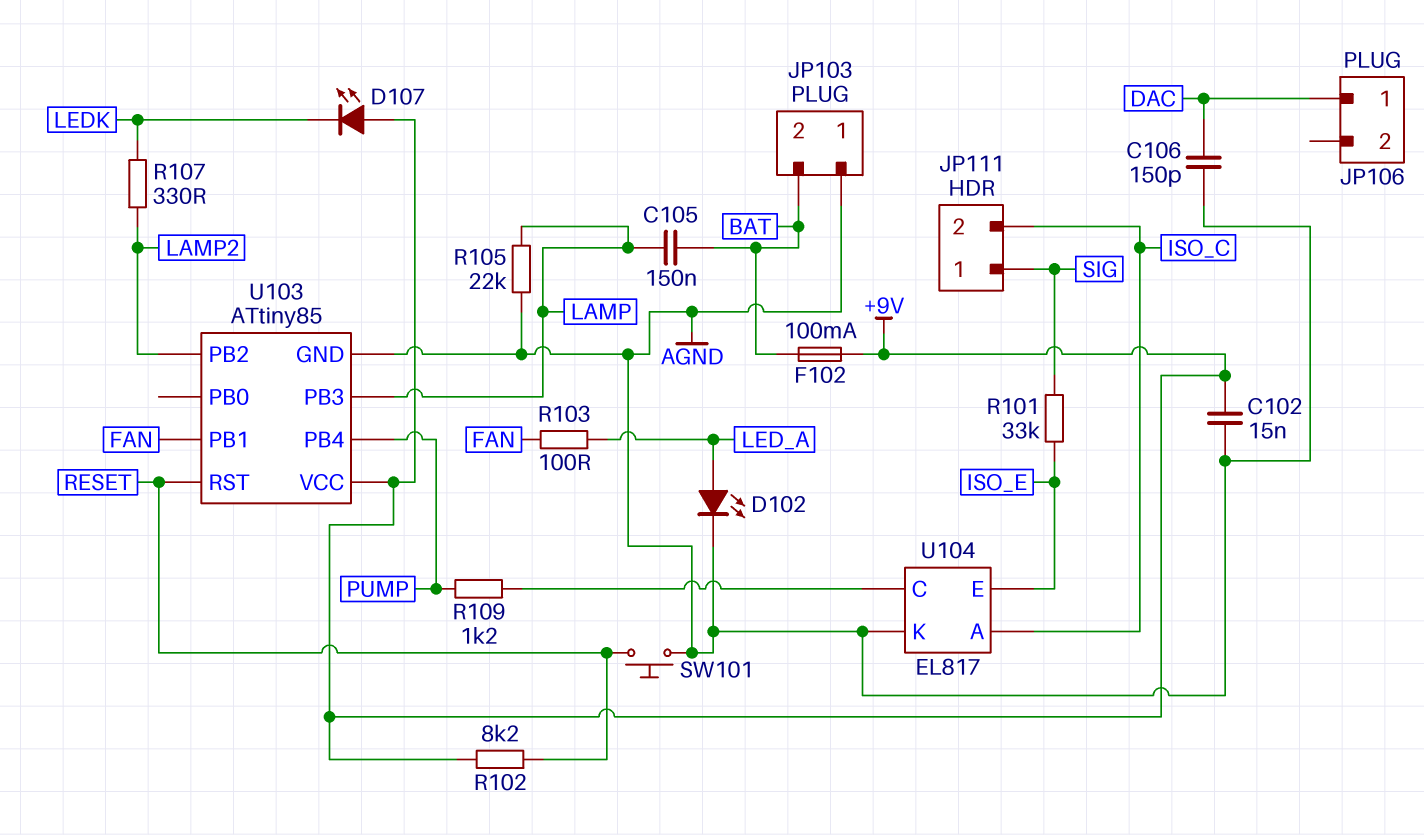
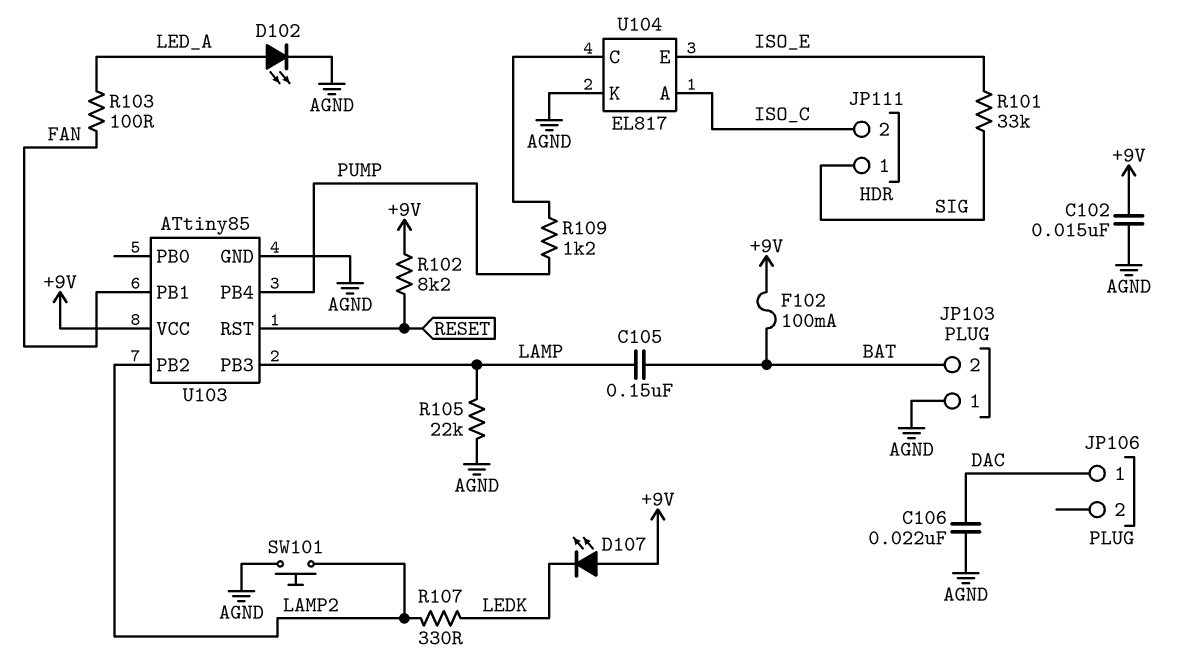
C106: 150pF (AGND, DAC) -> 22nF (AGND, DAC)
SW101: button (AGND, RESET) -> button (AGND, LAMP2)

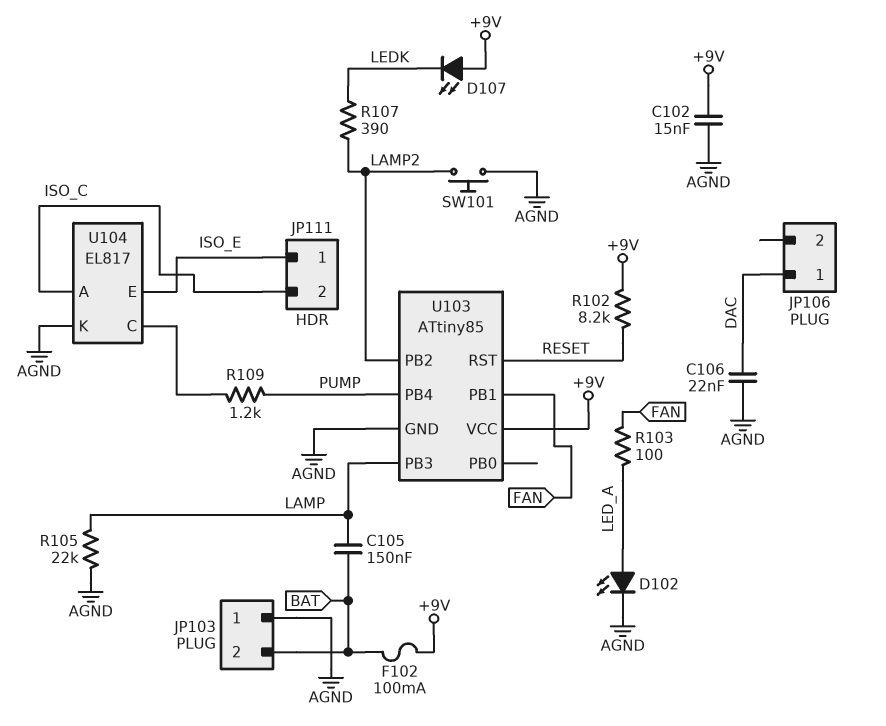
JP111 pin 1: SIG -> ISO_E
R101: 33k (ISO_E, SIG) -> none
R107: 330 (LAMP2, LEDK) -> 390 (LAMP2, LEDK)

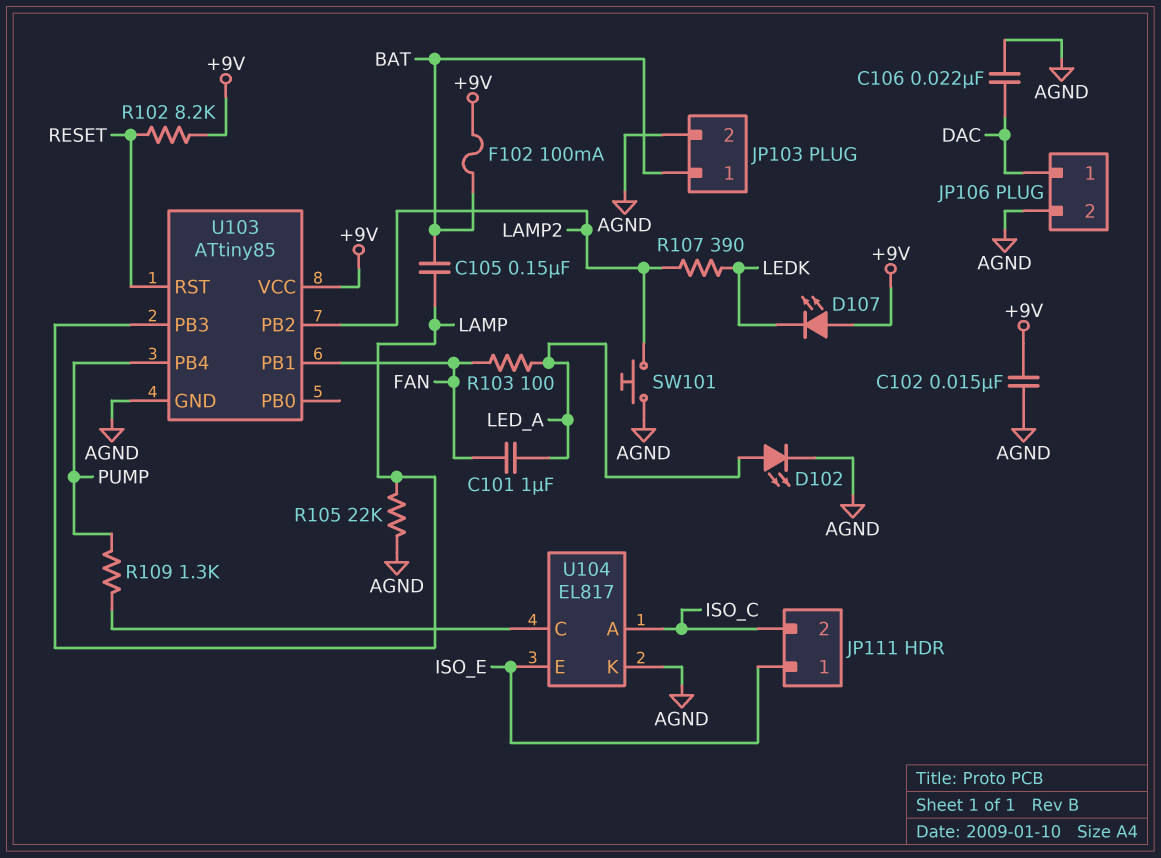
C101: none -> 1uF (FAN, LED_A)
JP103 pin 1: AGND -> BAT
JP103 pin 2: BAT -> AGND
JP106 pin 2: none -> AGND
R109: 1.2k (PUMP, U104/C) -> 1.3k (PUMP, U104/C)

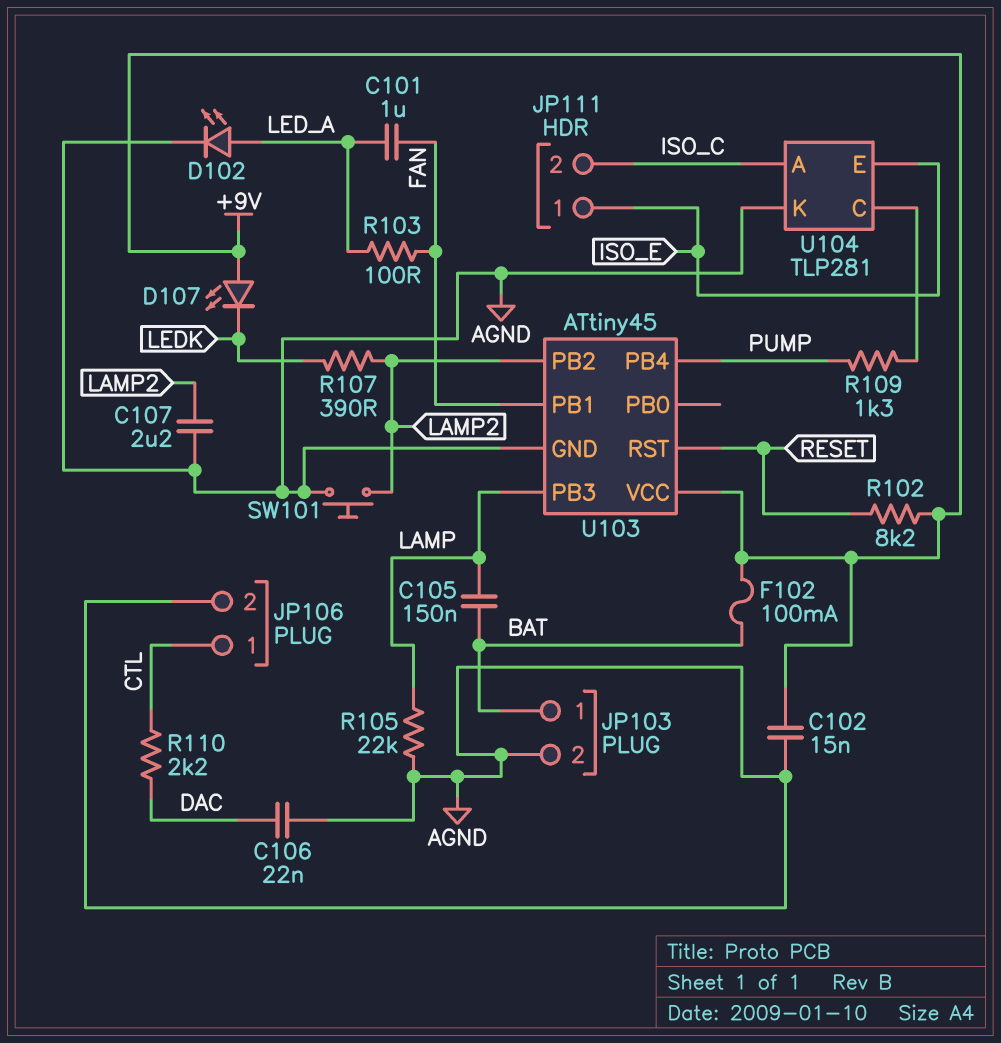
C107: none -> 2.2uF (AGND, LAMP2)
JP106 pin 1: DAC -> CTL
R110: none -> 2.2k (CTL, DAC)
U103: ATtiny85 -> ATtiny45
U104: EL817 -> TLP281

